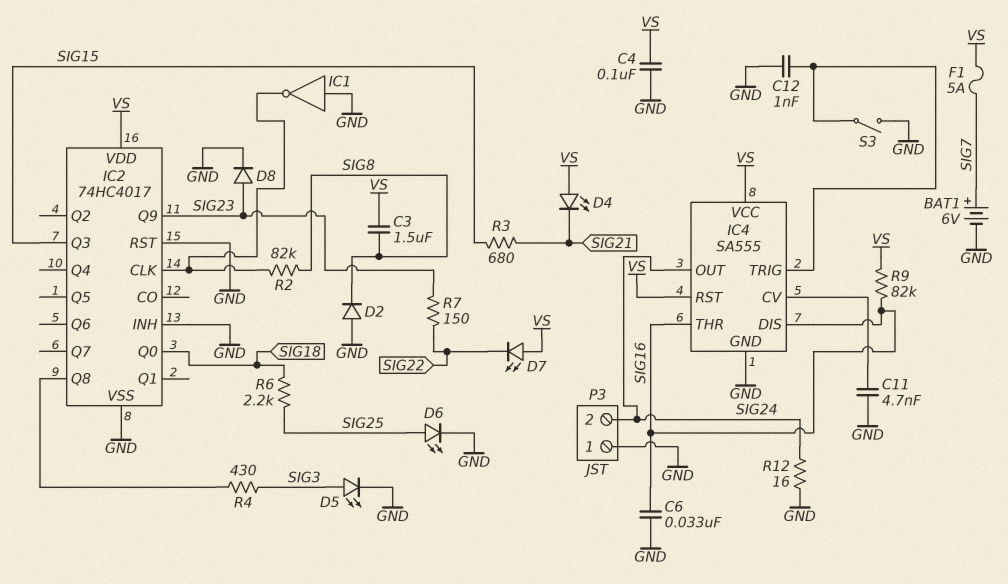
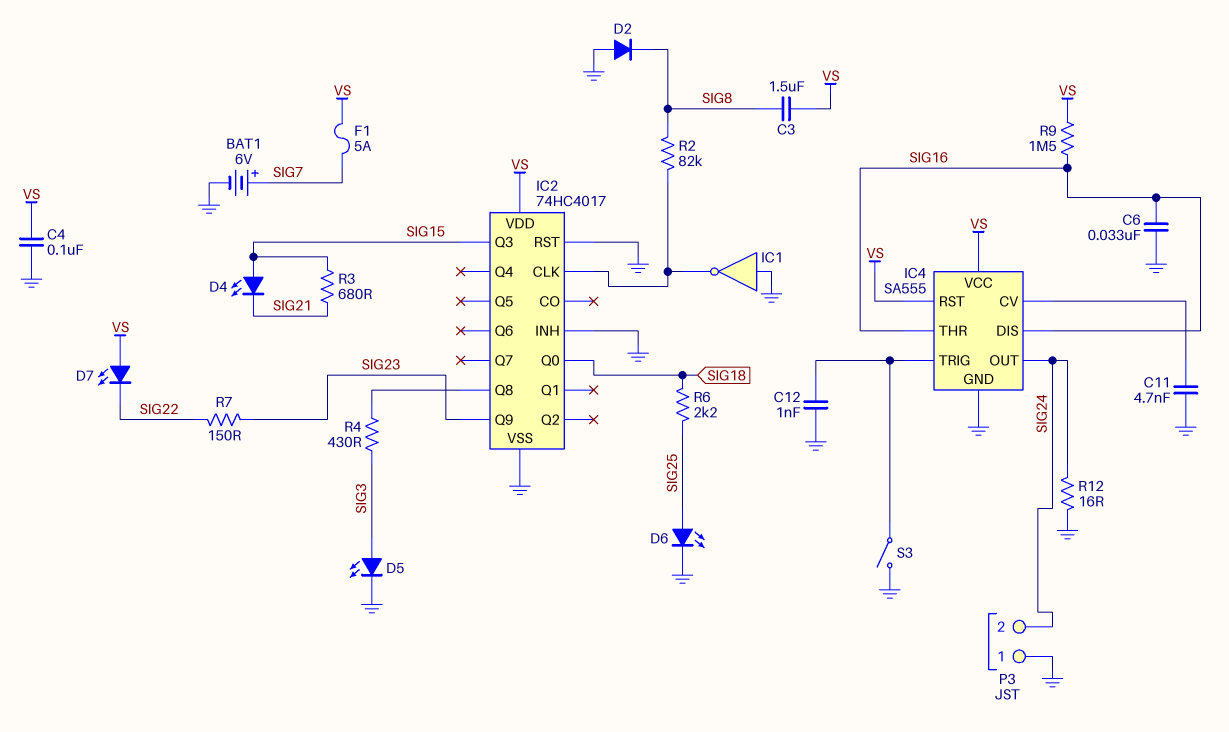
D4: LED (A VS, K SIG21) -> LED (A SIG15, K SIG21)
D8: diode (A SIG23, K GND) -> none
R9: 82k (SIG16, VS) -> 1.5M (SIG16, VS)

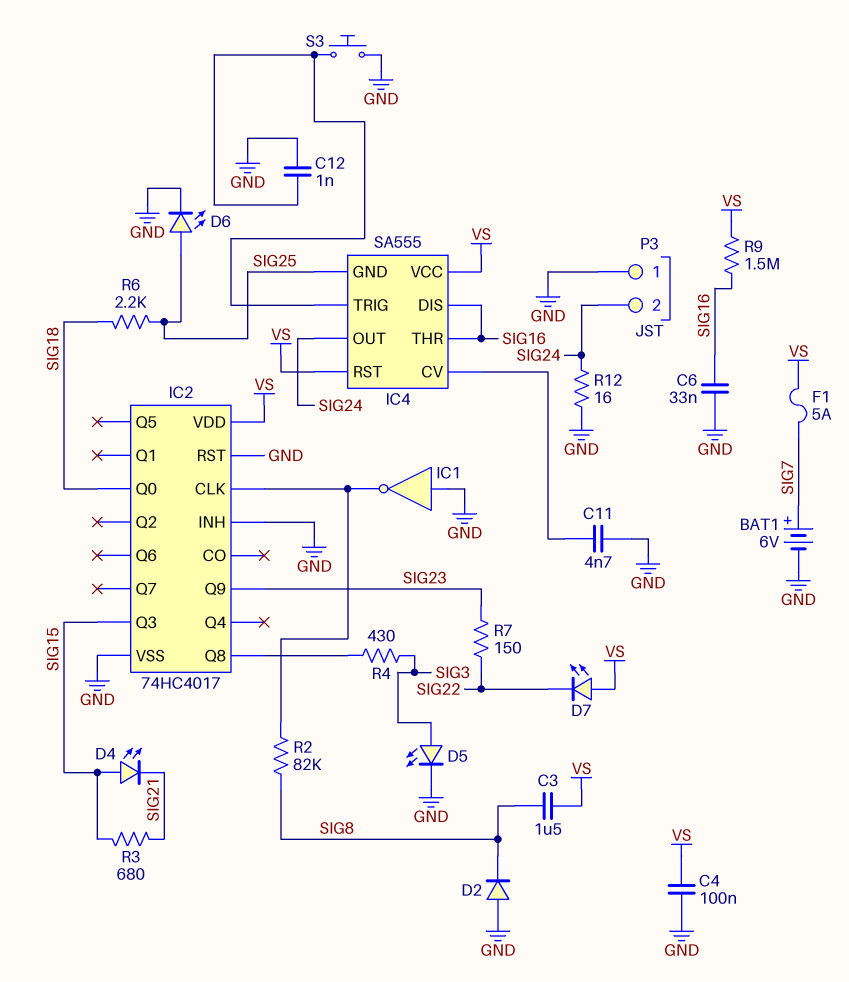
IC4 pin GND: GND -> SIG25
S3: switch (GND, IC4/TRIG) -> button (GND, IC4/TRIG)

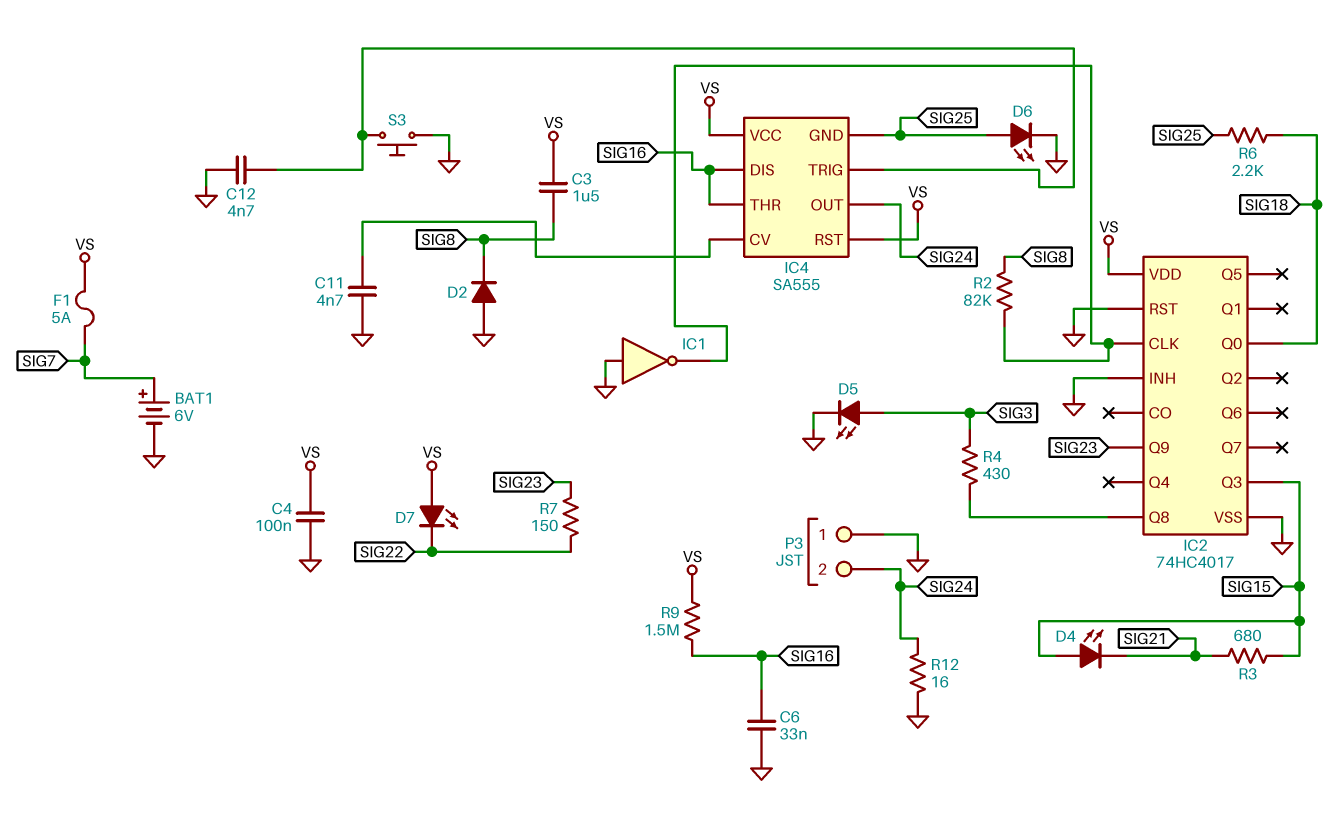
C12: 1nF (GND, IC4/TRIG) -> 4.7nF (GND, IC4/TRIG)

